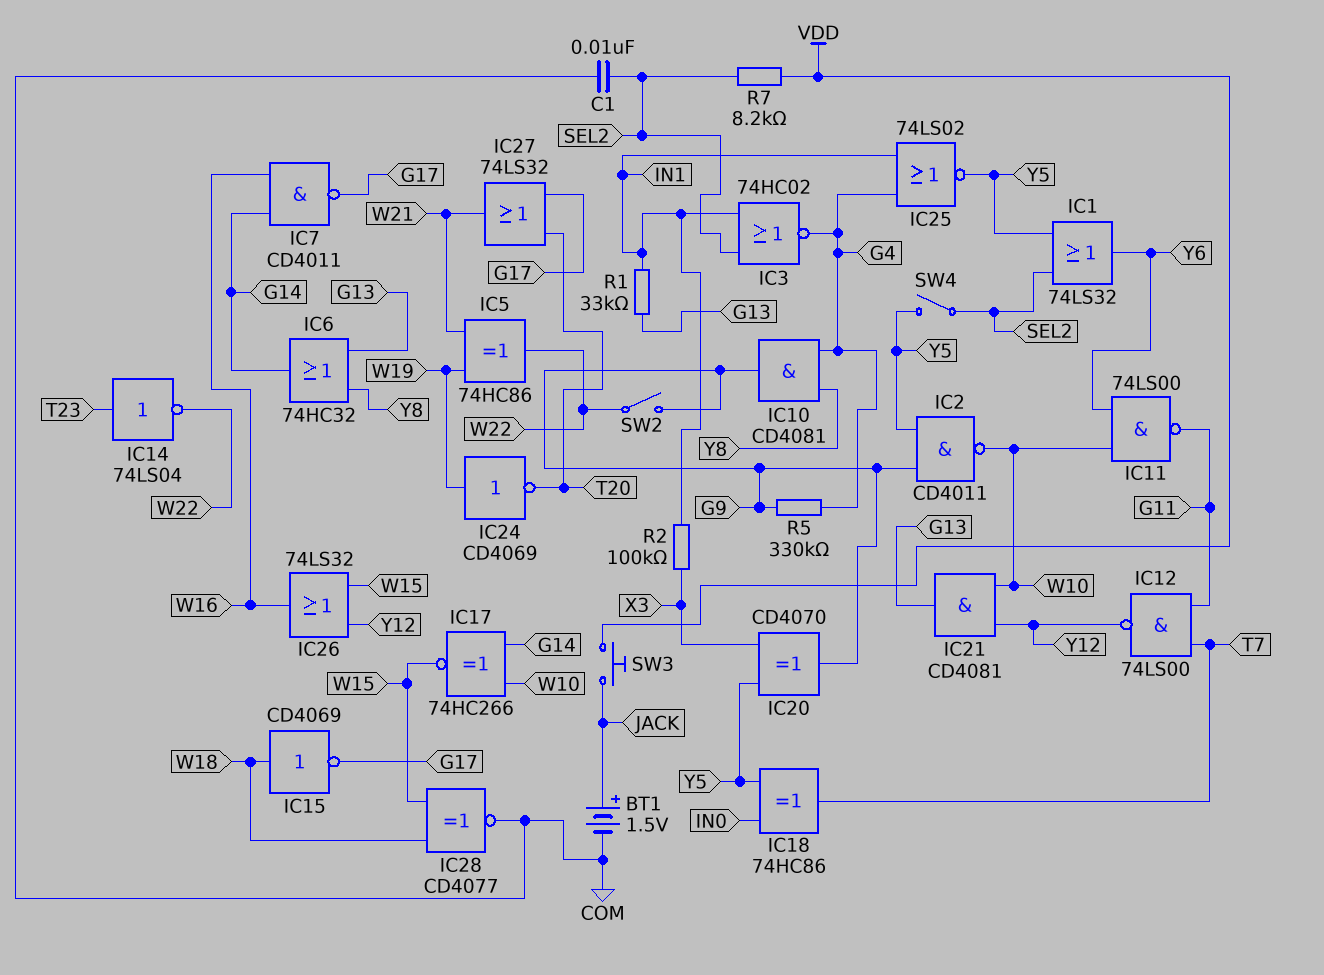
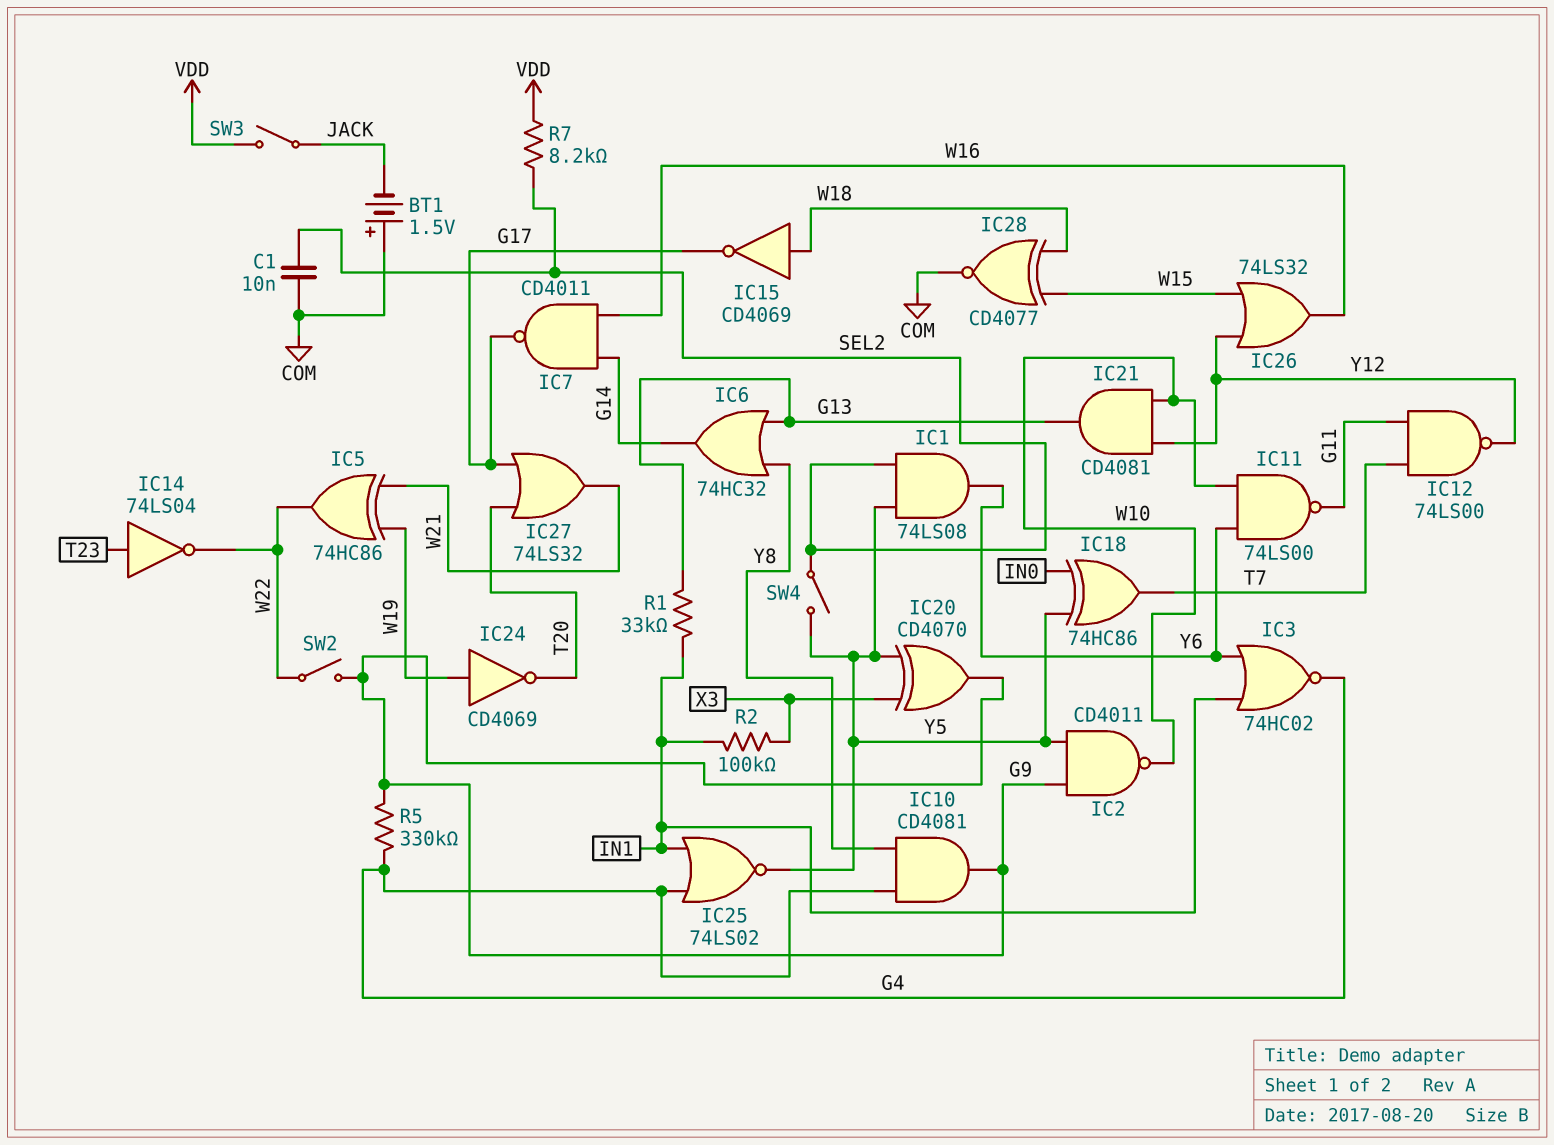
BT1: 1.5V (plus JACK, minus COM) -> 1.5V (plus COM, minus JACK)
IC1: OR 74LS32 (in SEL2, in Y5, out Y6) -> AND 74LS08 (in SEL2, in Y5, out Y6)
IC3: NOR 74HC02 (in IN1, in SEL2, out G4) -> NOR 74HC02 (in IN1, in Y6, out G4)
IC17: XNOR 74HC266 (in G14, in W10, out W15) -> none
SW3: button (JACK, VDD) -> switch (JACK, VDD)

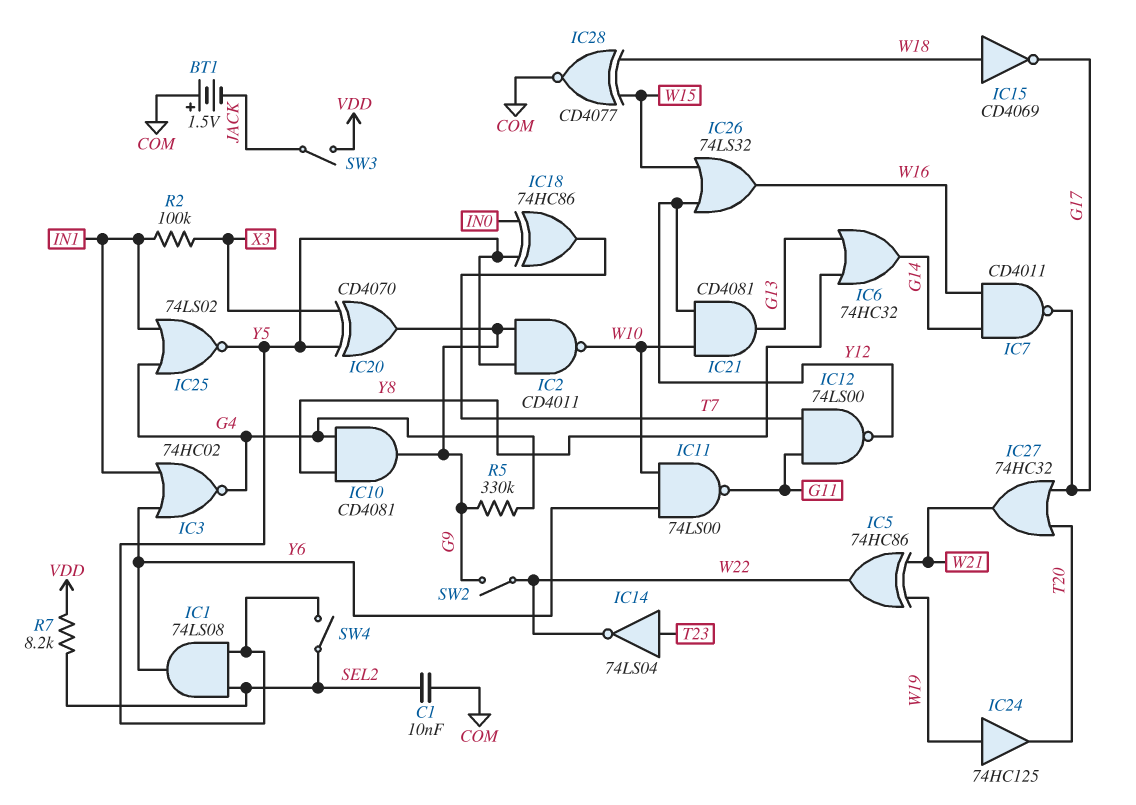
IC24: NOT CD4069 (in W19, out T20) -> buffer 74HC125 (in W19, out T20)
IC27: OR 74LS32 (in G17, in T20, out W21) -> OR 74HC32 (in G17, in T20, out W21)
R1: 33k (G13, IN1) -> none

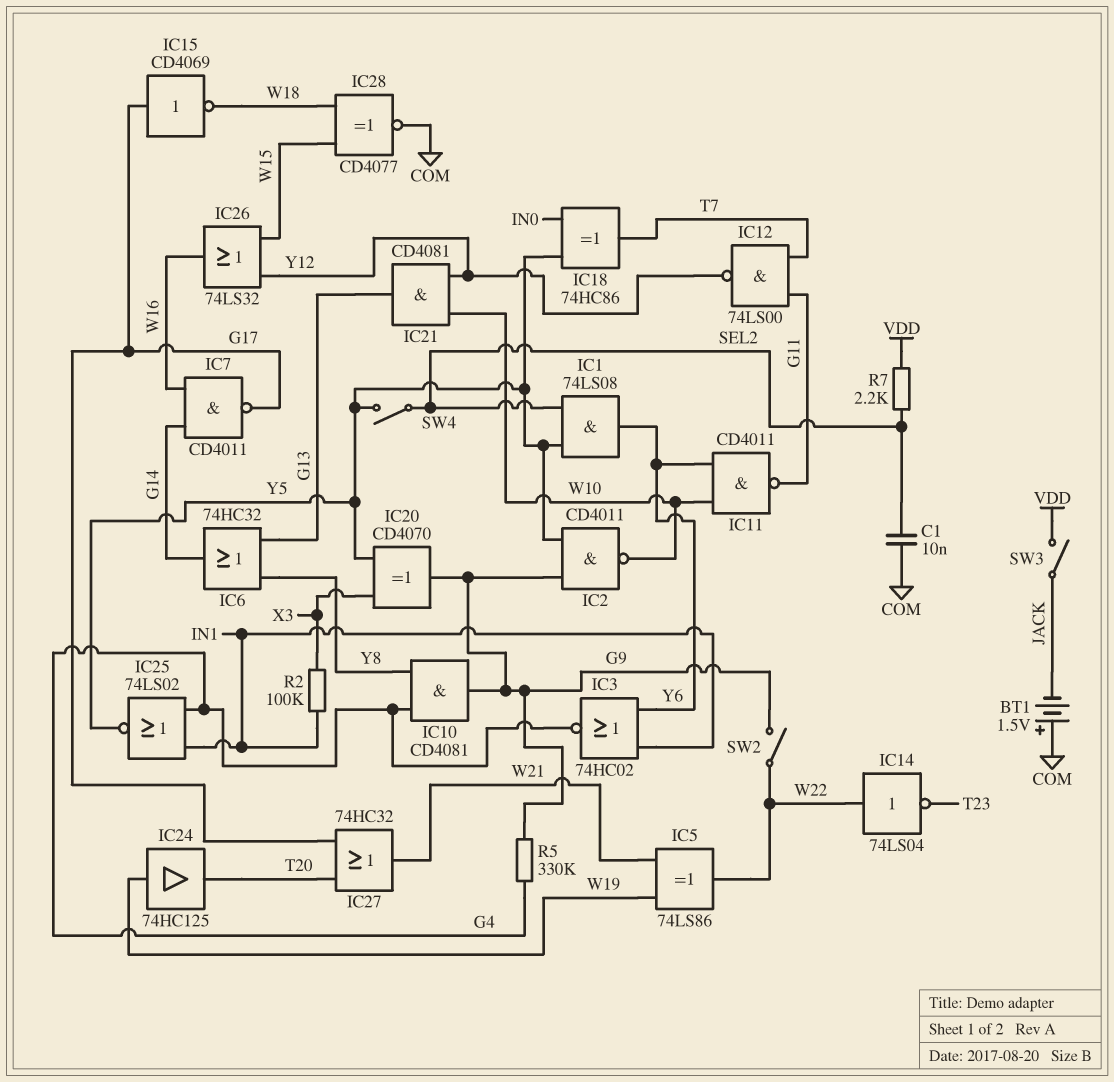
IC5: XOR 74HC86 (in W19, in W21, out W22) -> XOR 74LS86 (in W19, in W21, out W22)
IC11: NAND 74LS00 (in W10, in Y6, out G11) -> NAND CD4011 (in W10, in Y6, out G11)
IC14: NOT 74LS04 (in T23, out W22) -> NOT 74LS04 (in W22, out T23)
IC15: NOT CD4069 (in W18, out G17) -> NOT CD4069 (in G17, out W18)
R7: 8.2k (SEL2, VDD) -> 2.2k (SEL2, VDD)

